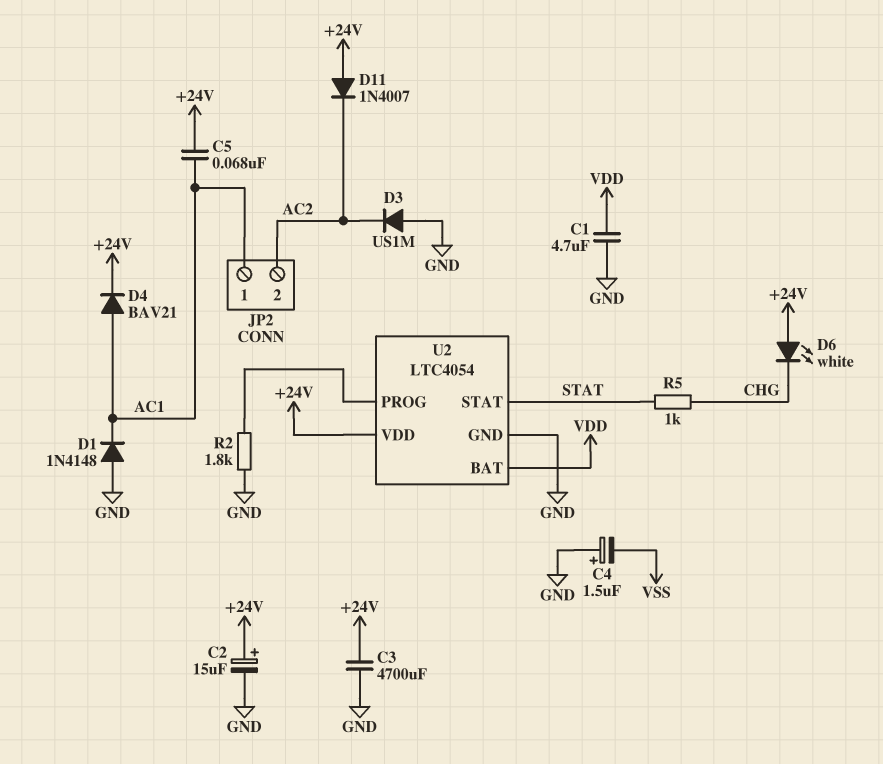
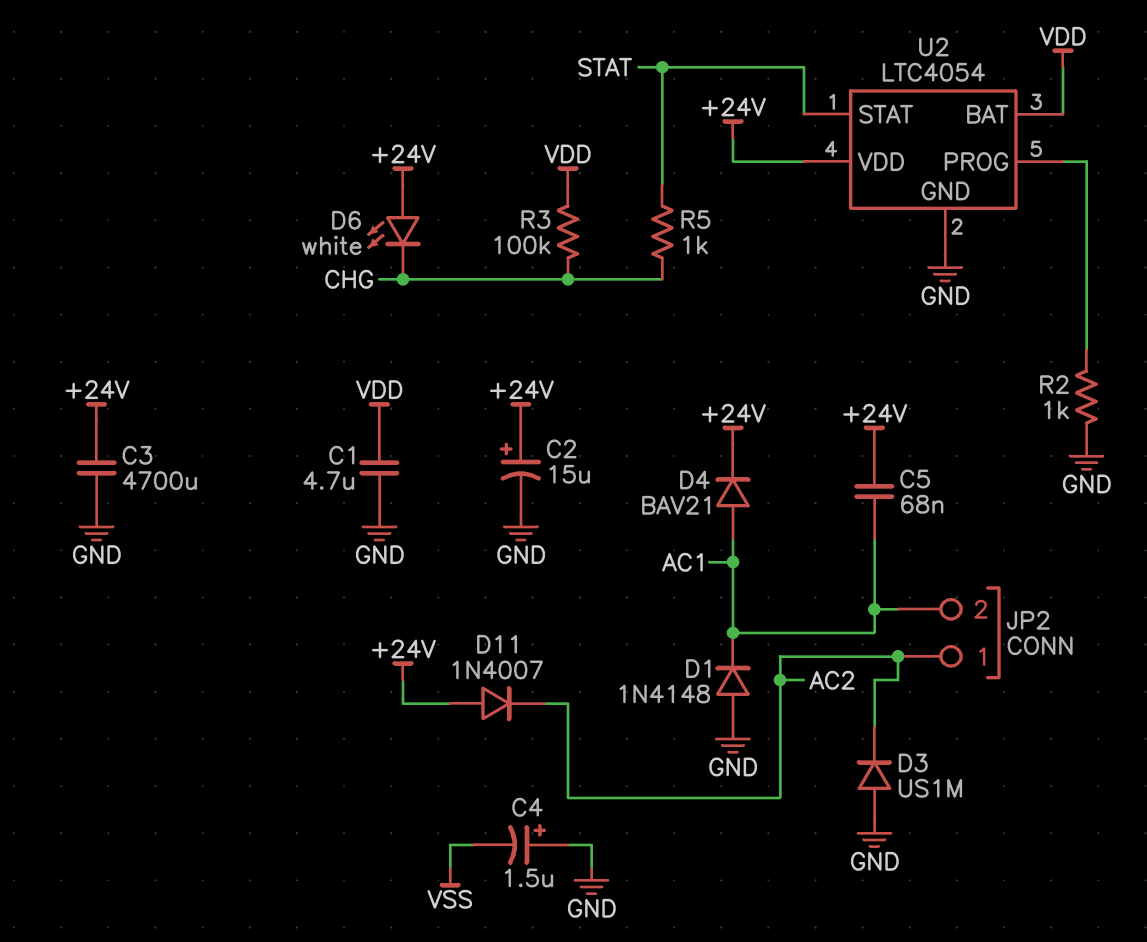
JP2 pin 1: AC1 -> AC2
JP2 pin 2: AC2 -> AC1
R2: 1.8k (GND, U2/PROG) -> 1k (GND, U2/PROG)
R3: none -> 100k (CHG, VDD)

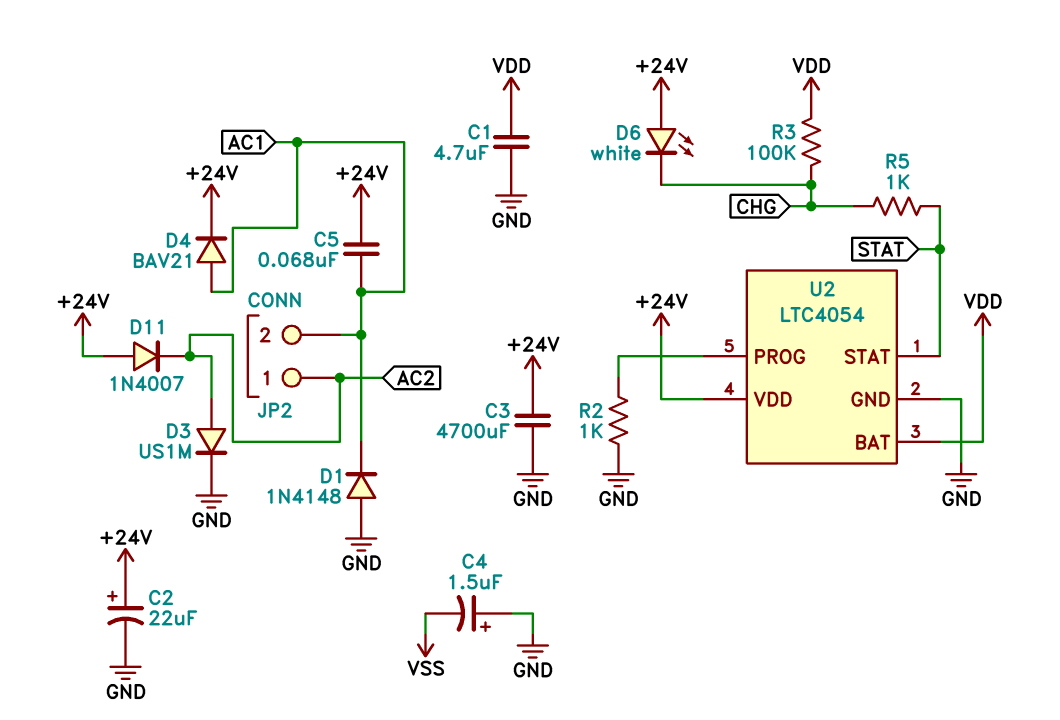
C2: 15uF (plus +24V, minus GND) -> 22uF (plus +24V, minus GND)
D3: diode US1M (A GND, K AC2) -> diode US1M (A AC2, K GND)

